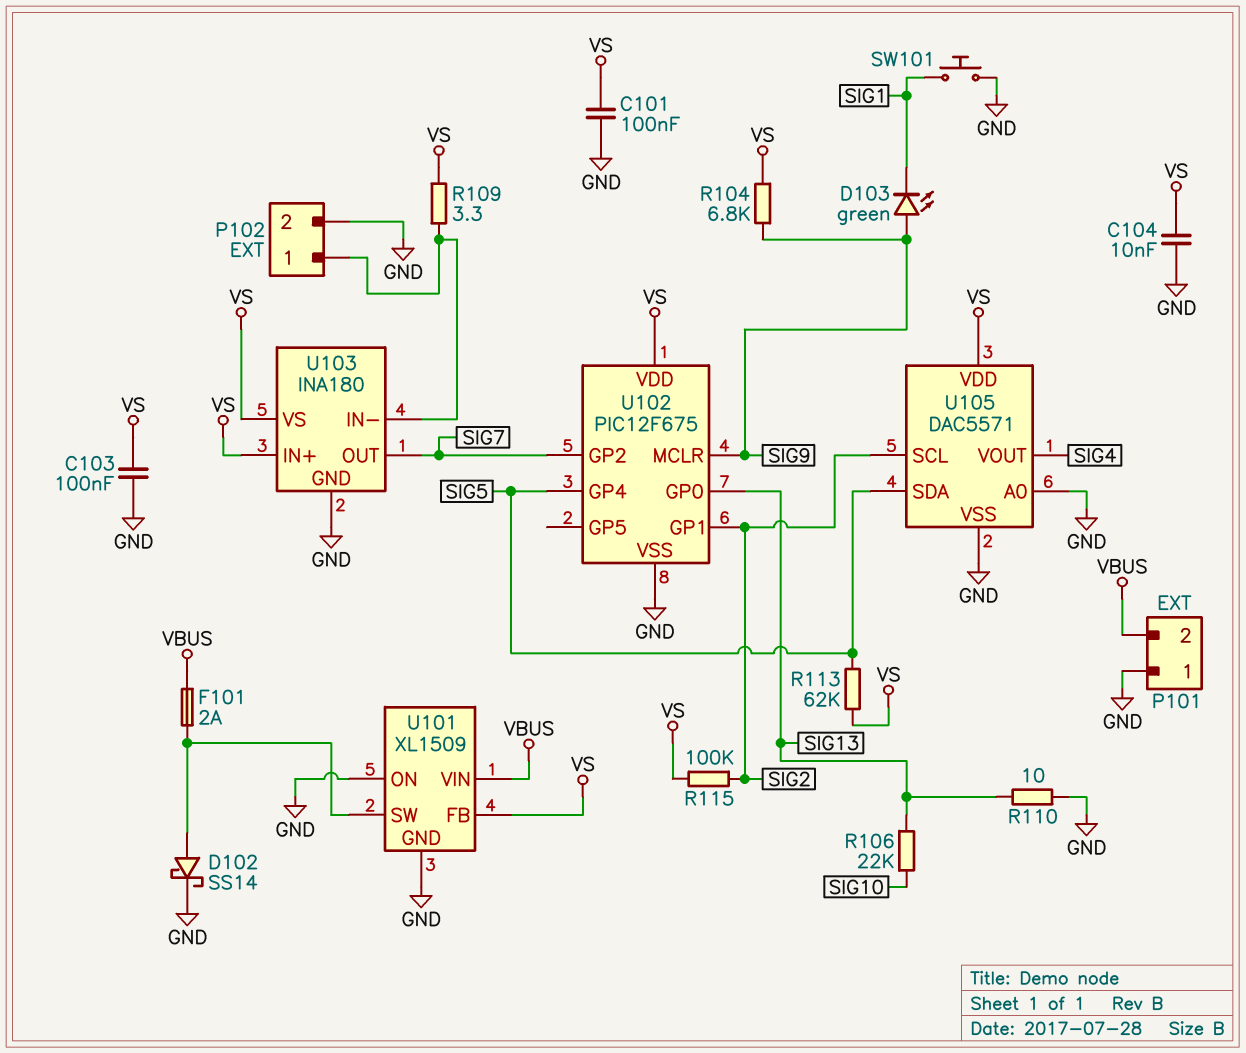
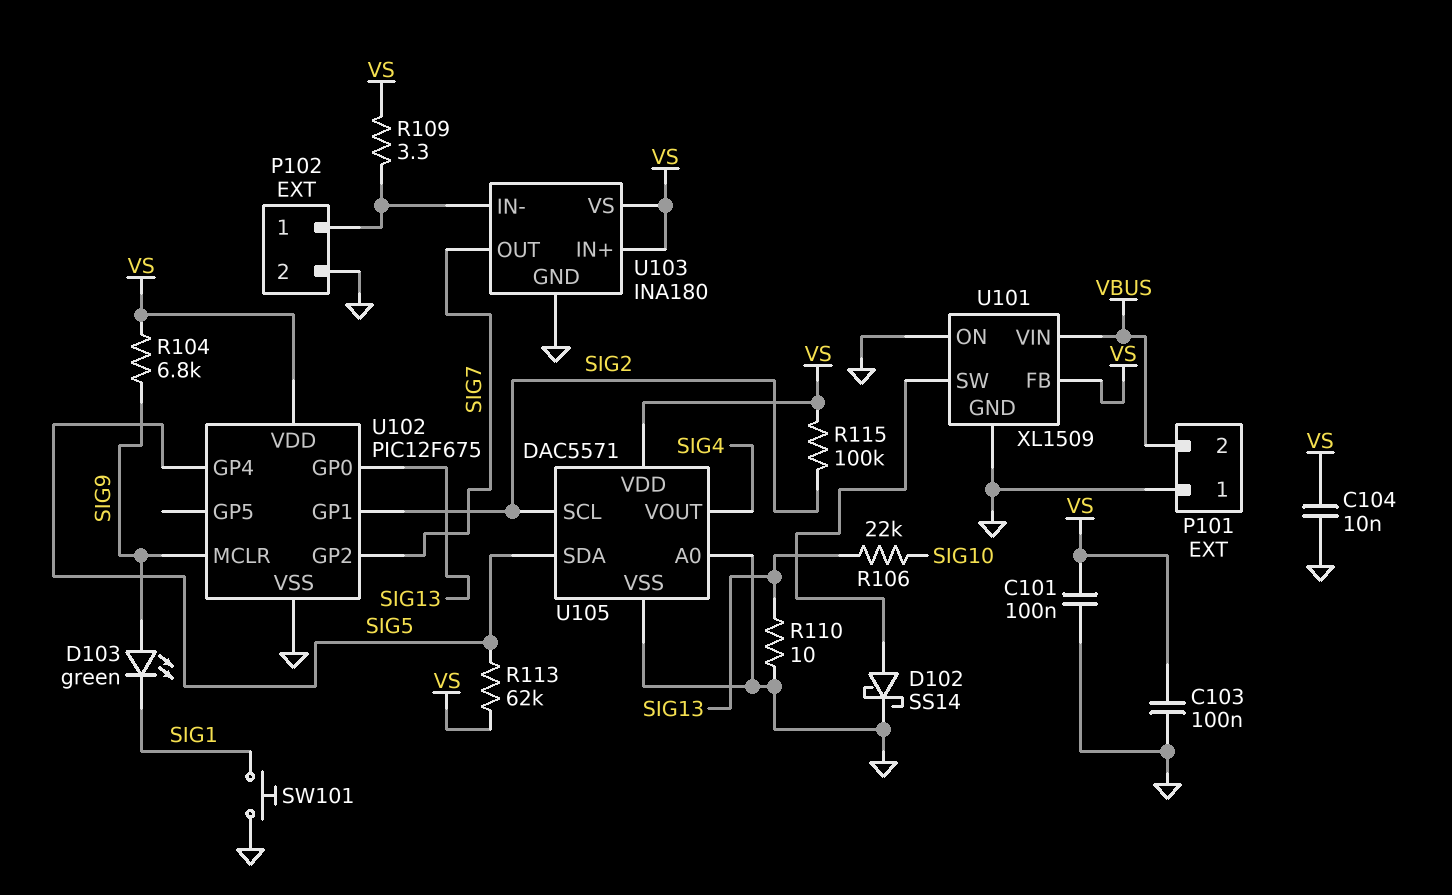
F101: 2A (U101/SW, VBUS) -> none

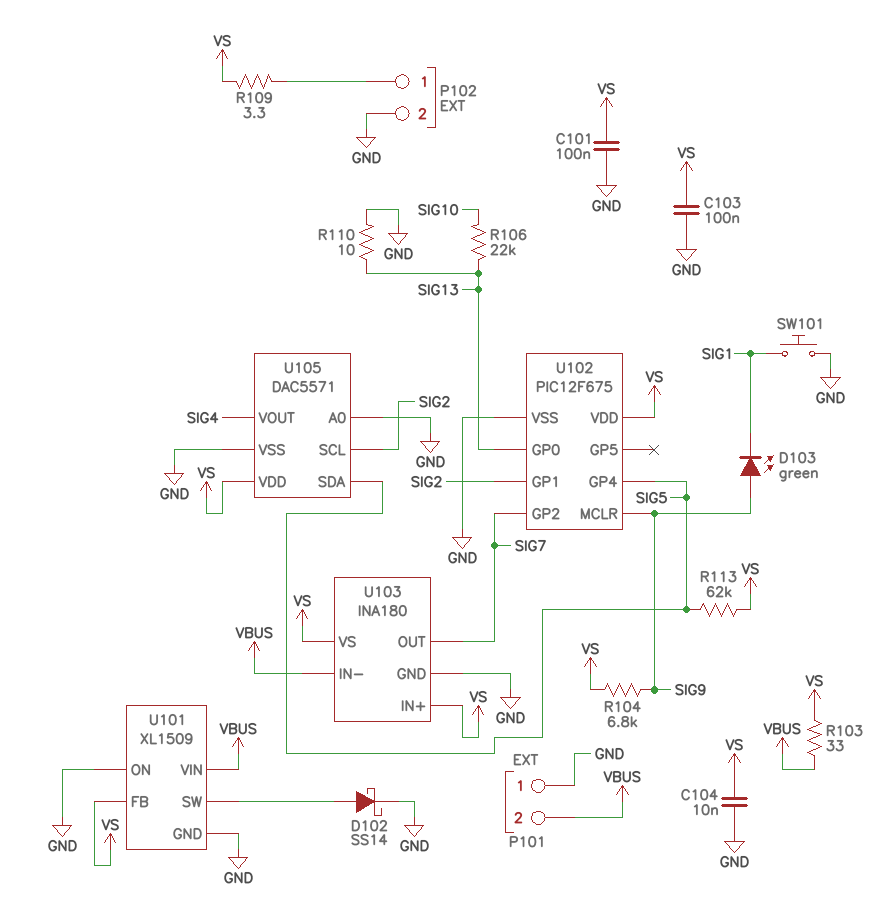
R103: none -> 33 (VBUS, VS)
R115: 100k (SIG2, VS) -> none
U103 pin IN-: P102/1 -> VBUS

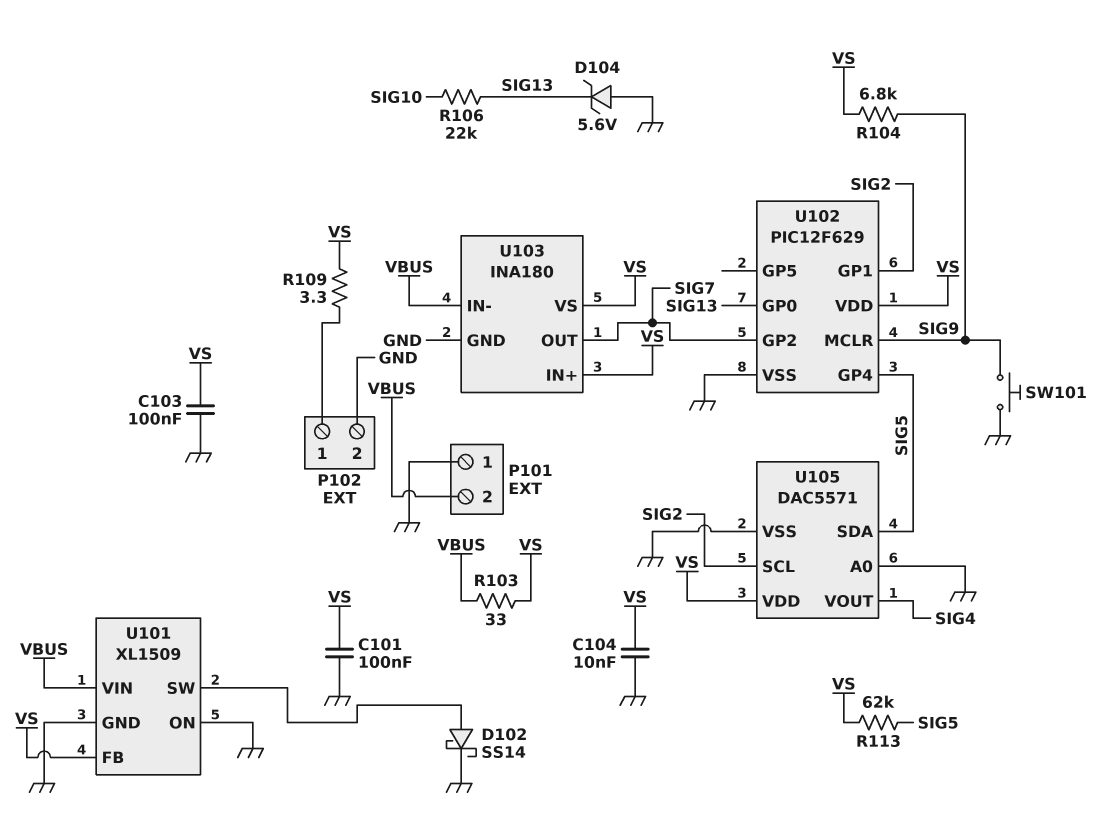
D103: LED green (A SIG9, K SIG1) -> none
D104: none -> zener 5.6V (A GND, K SIG13)
R110: 10 (GND, SIG13) -> none
SW101: button (GND, SIG1) -> button (GND, SIG9)
U102: PIC12F675 -> PIC12F629

